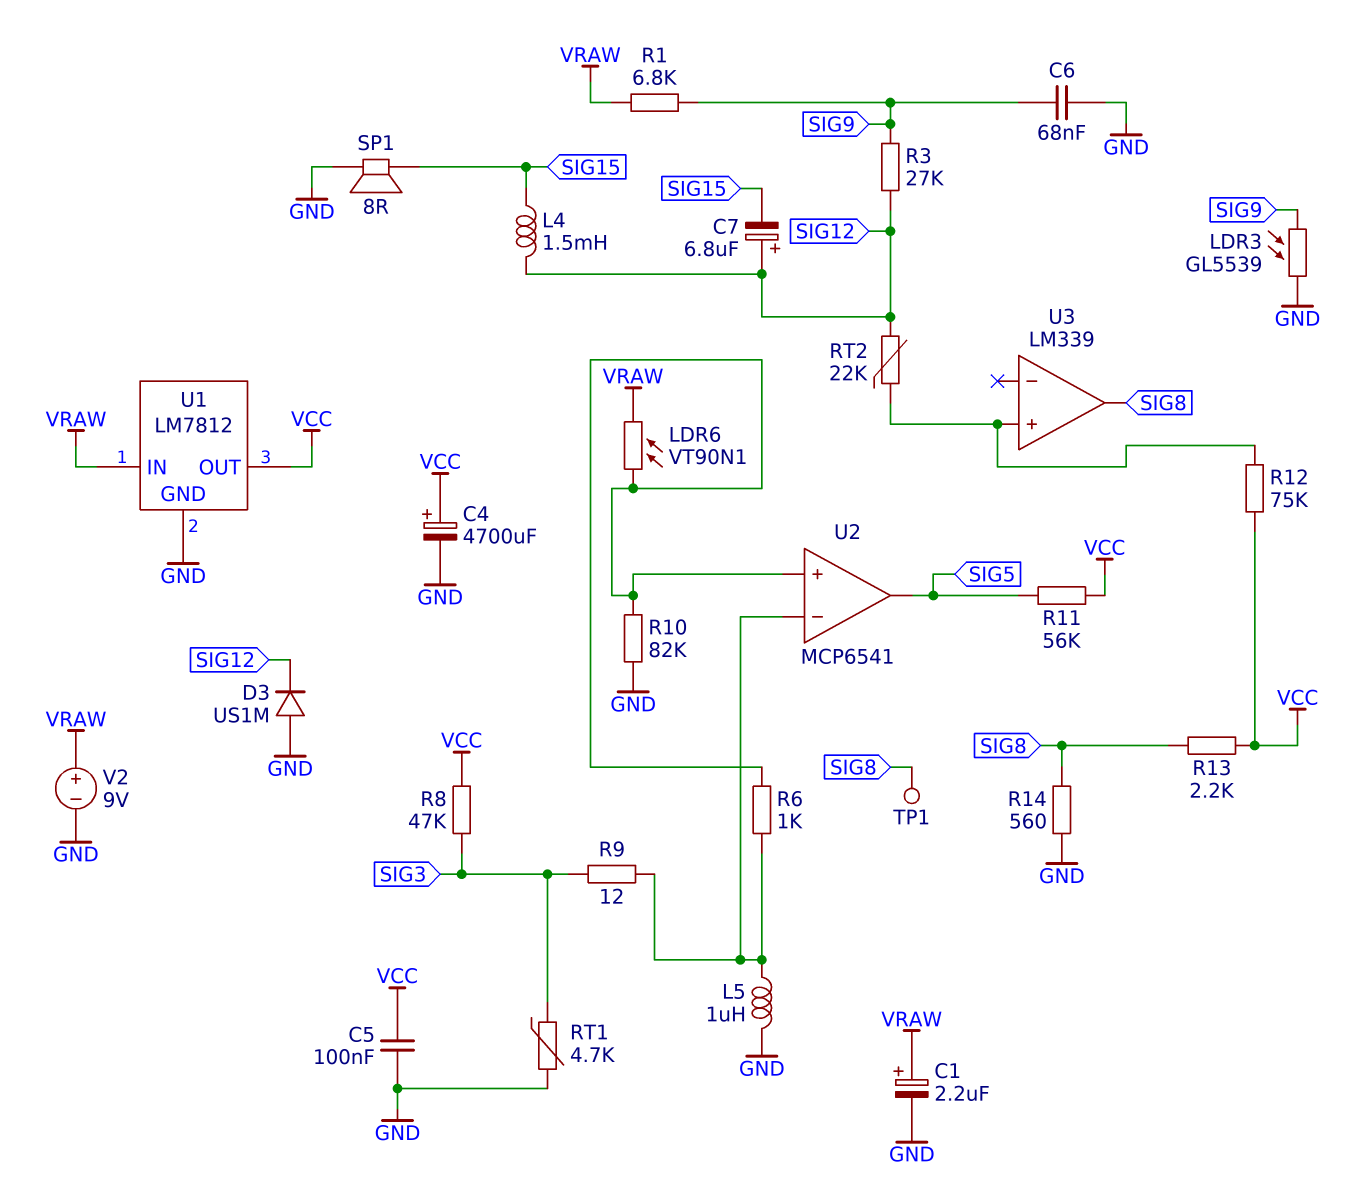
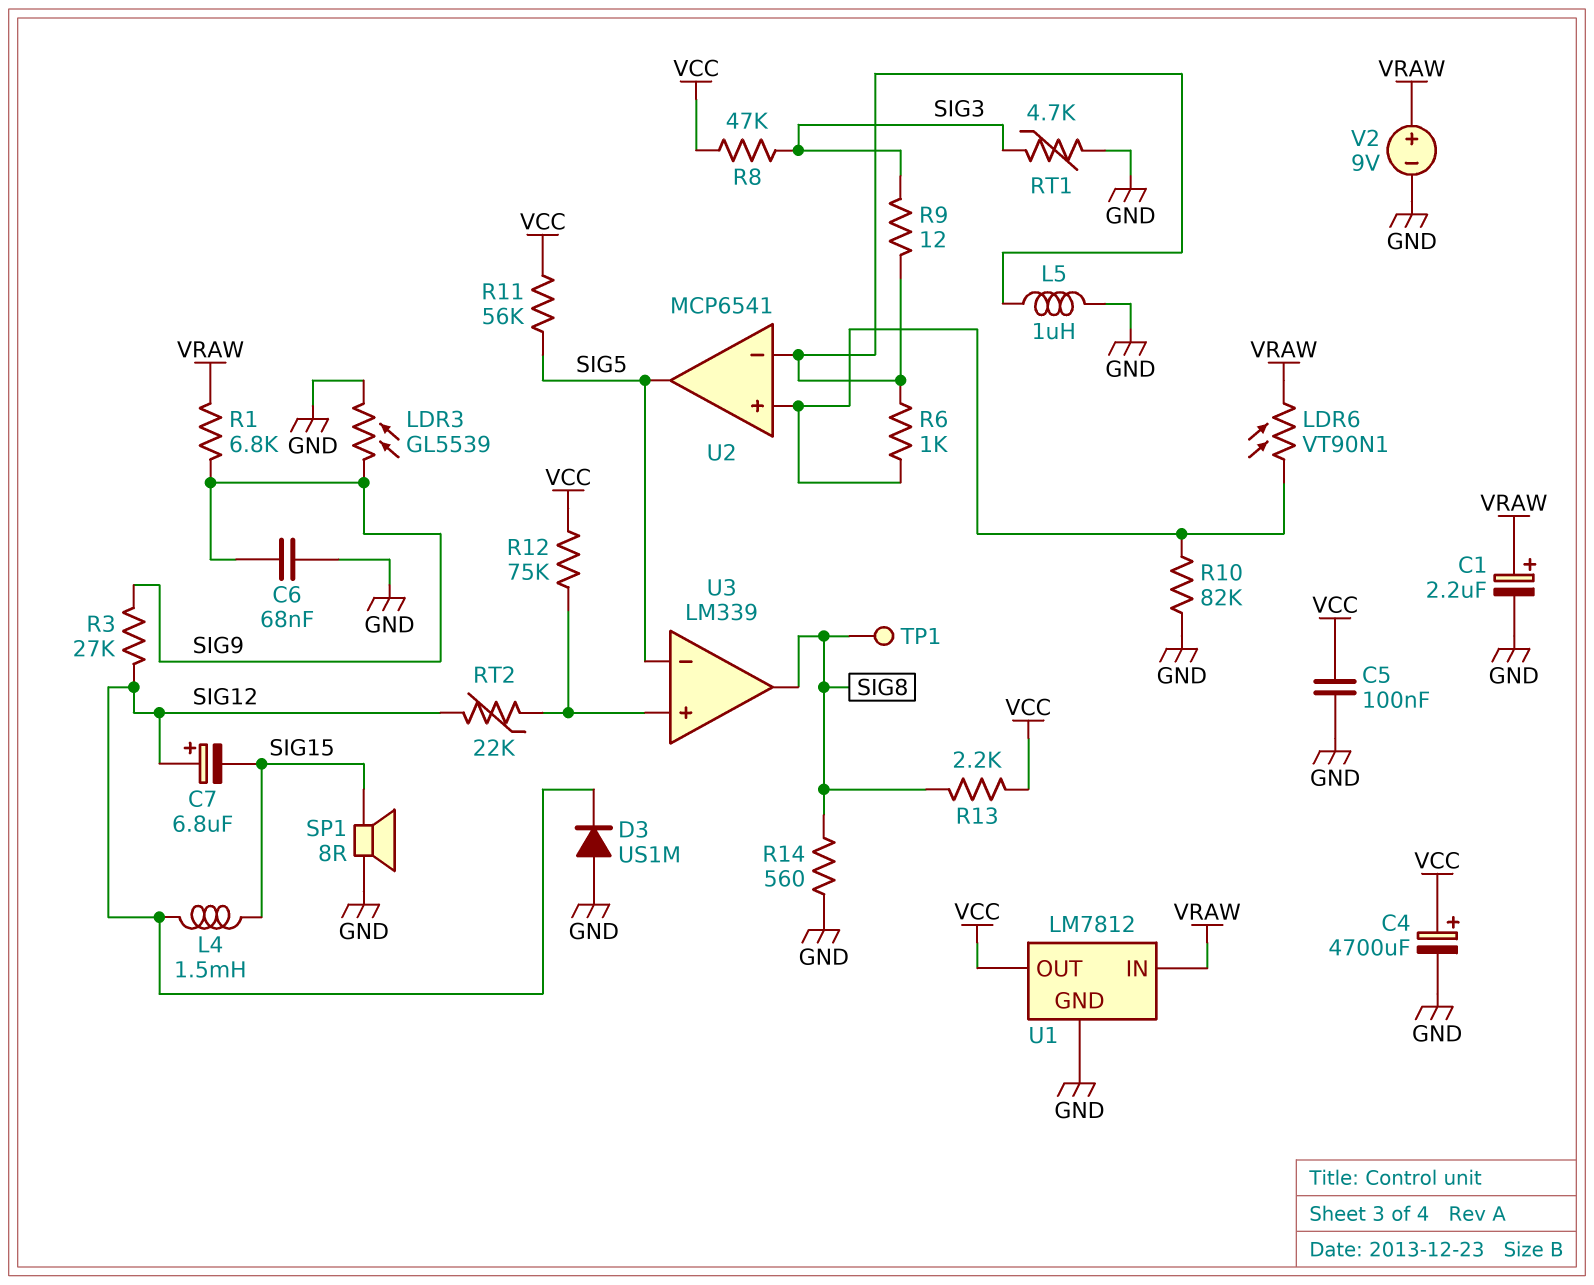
U3 pin in-: none -> SIG5

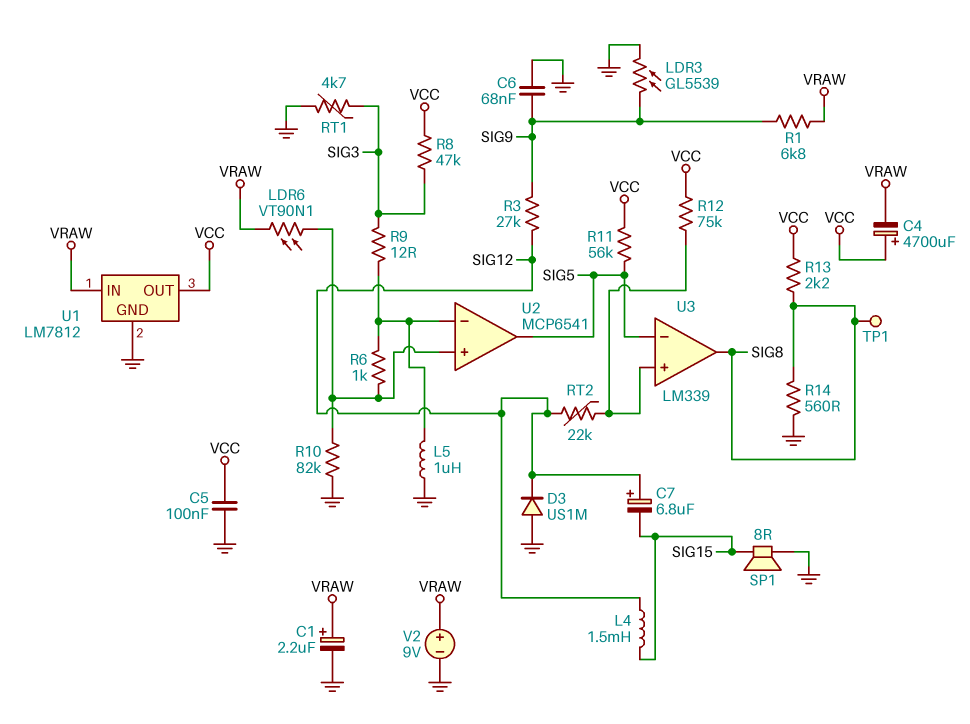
C4: 4700uF (plus VCC, minus GND) -> 4700uF (plus VCC, minus VRAW)

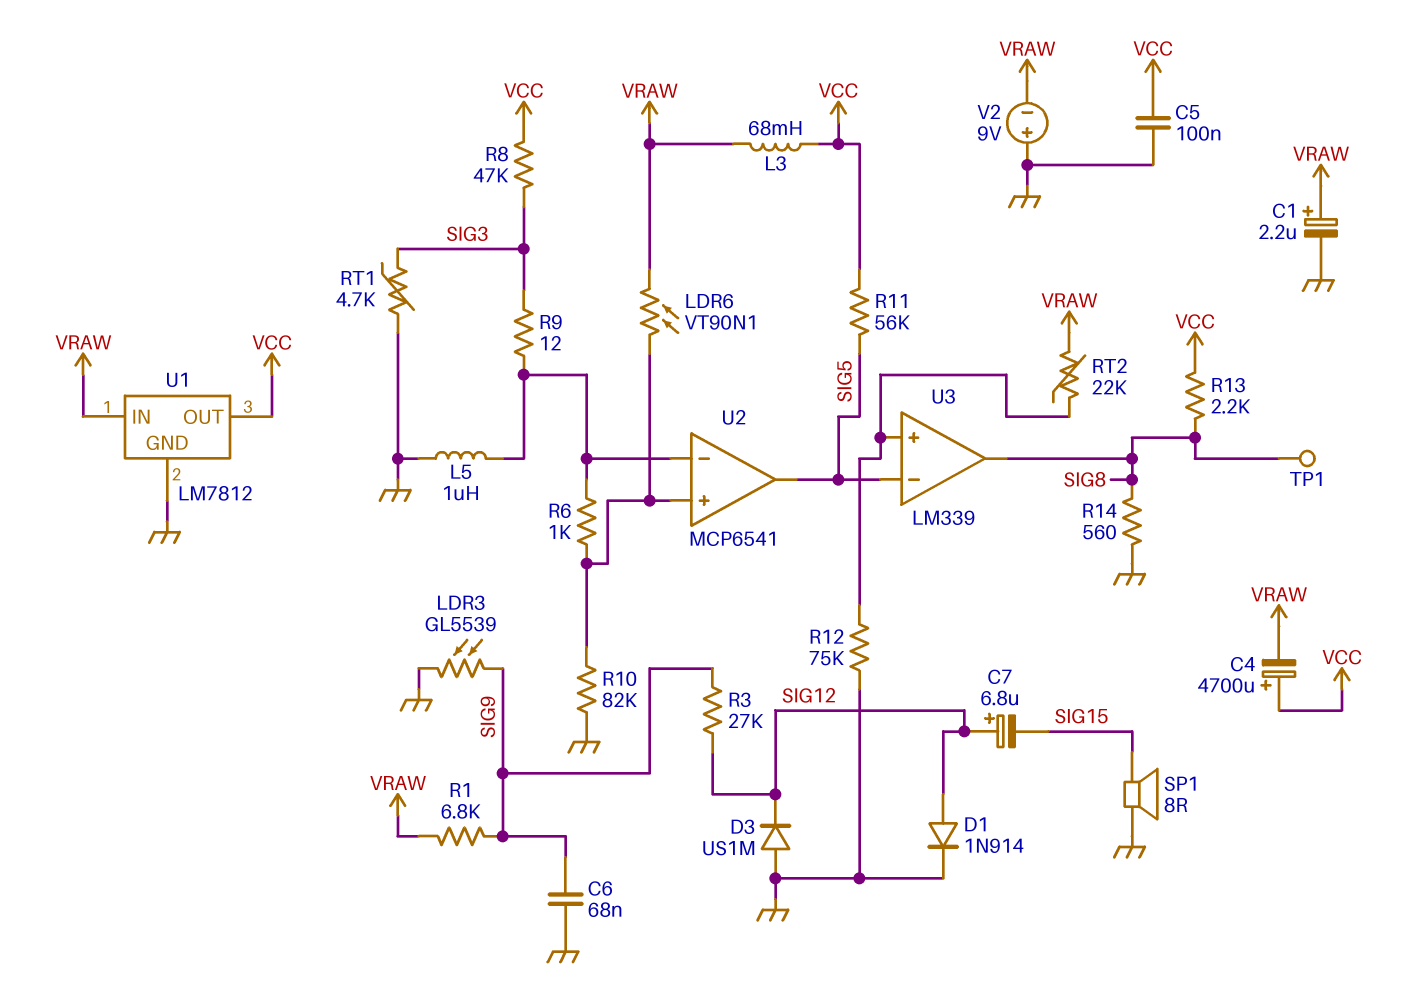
D1: none -> diode 1N914 (A SIG12, K GND)
L3: none -> 68mH (VCC, VRAW)
L4: 1.5mH (SIG12, SIG15) -> none
R12: 75k (U3/in+, VCC) -> 75k (GND, U3/in+)
RT2: 22k (SIG12, U3/in+) -> 22k (U3/in+, VRAW)
V2: 9V (plus VRAW, minus GND) -> 9V (plus GND, minus VRAW)

